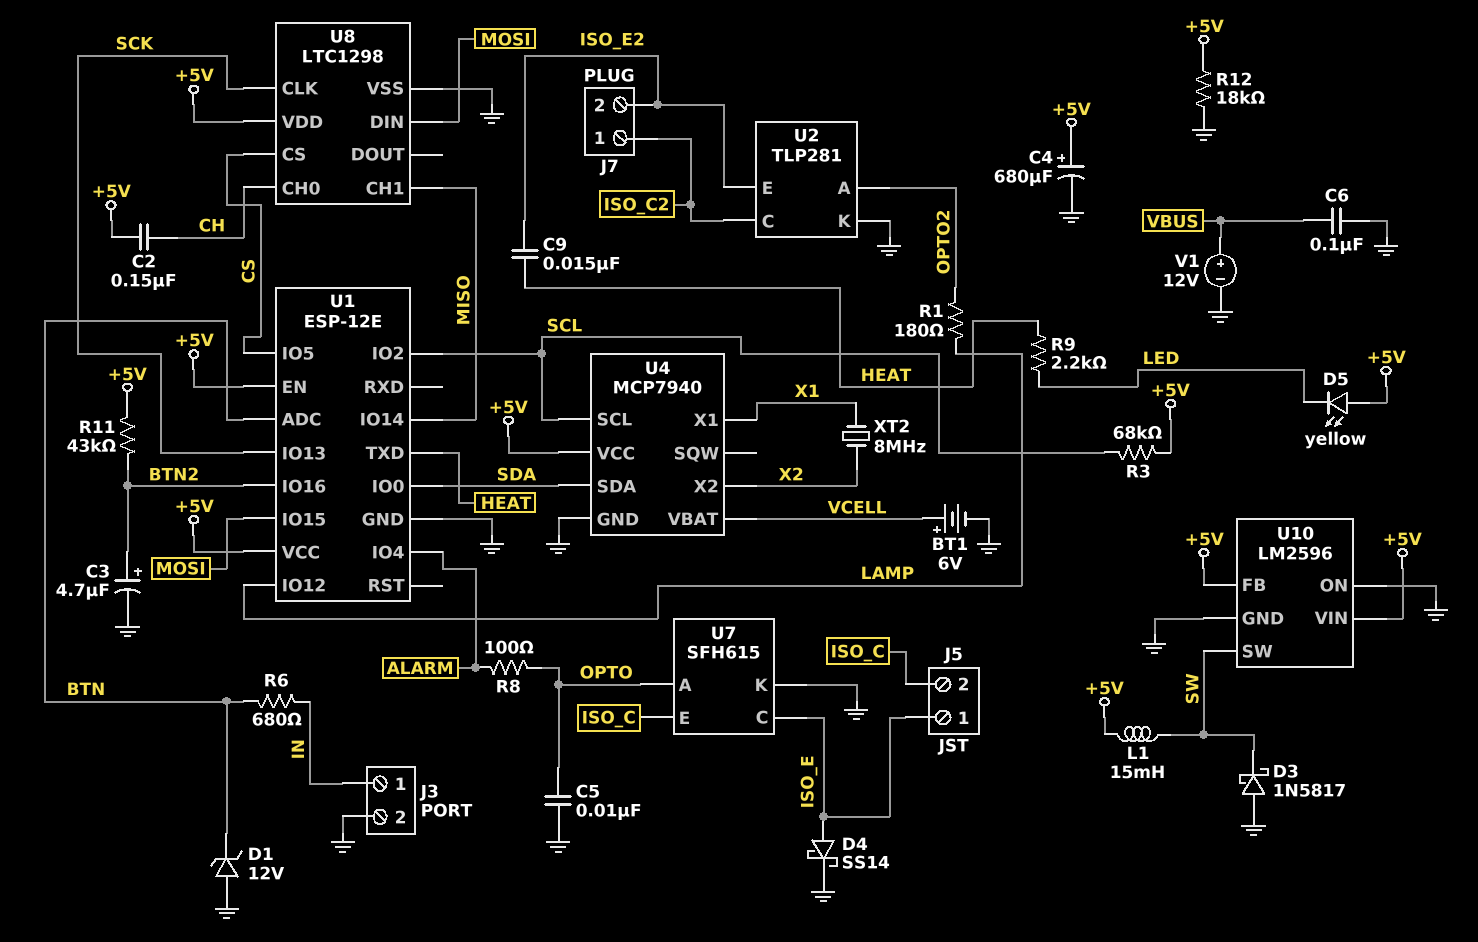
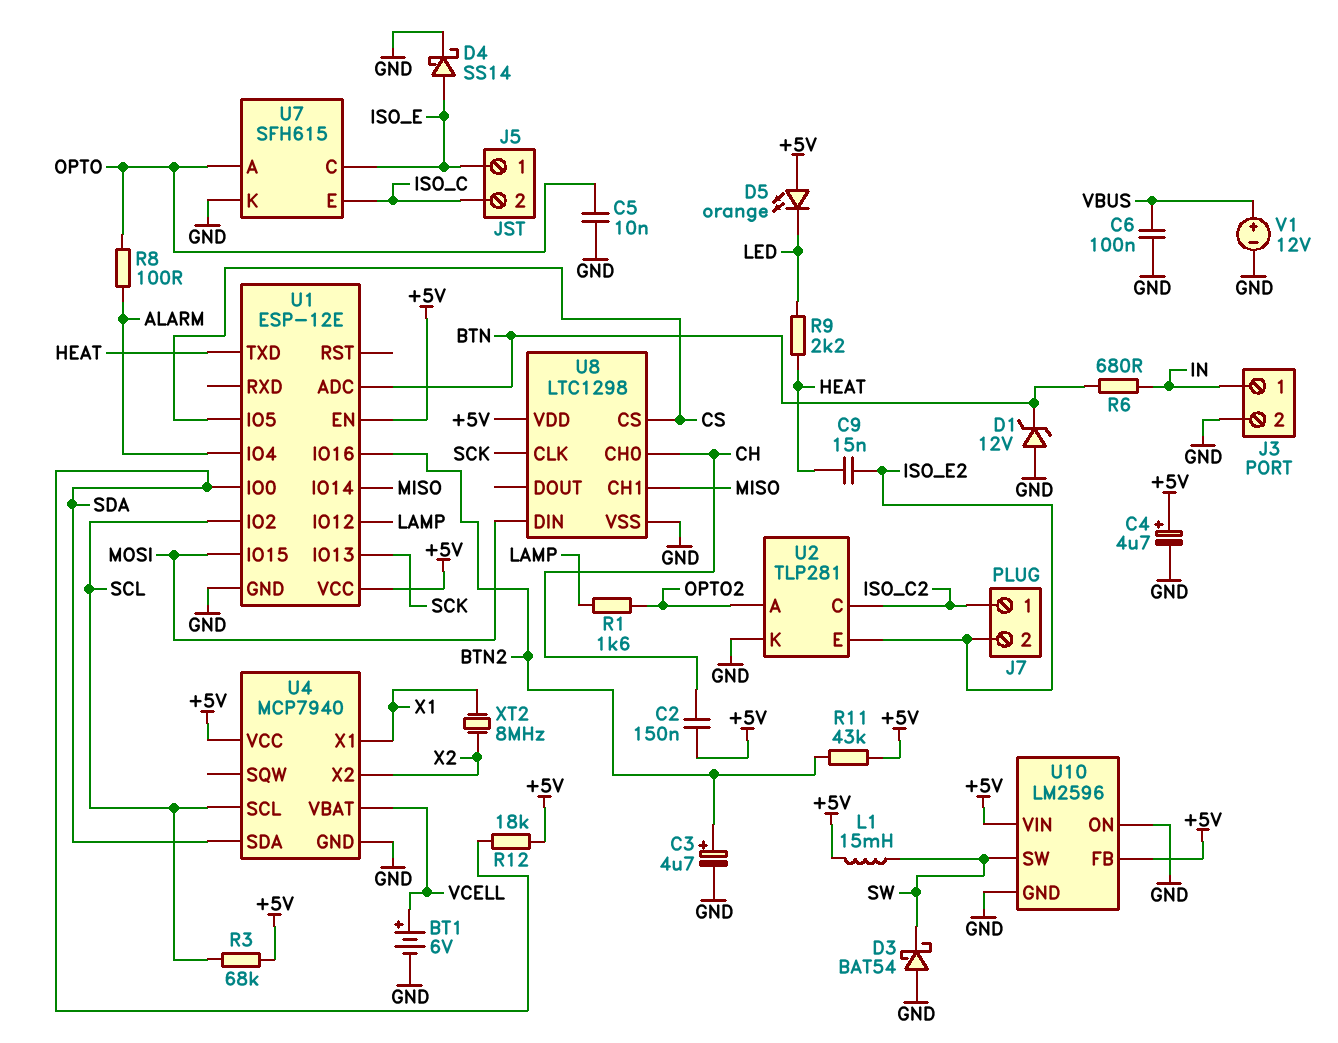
C4: 680uF (plus +5V, minus GND) -> 4.7uF (plus +5V, minus GND)
D3: schottky 1N5817 (A GND, K SW) -> schottky BAT54 (A GND, K SW)
D5: LED yellow (A +5V, K LED) -> LED orange (A +5V, K LED)
R1: 180 (LAMP, OPTO2) -> 1.6k (LAMP, OPTO2)
R12: 18k (+5V, GND) -> 18k (+5V, SDA)

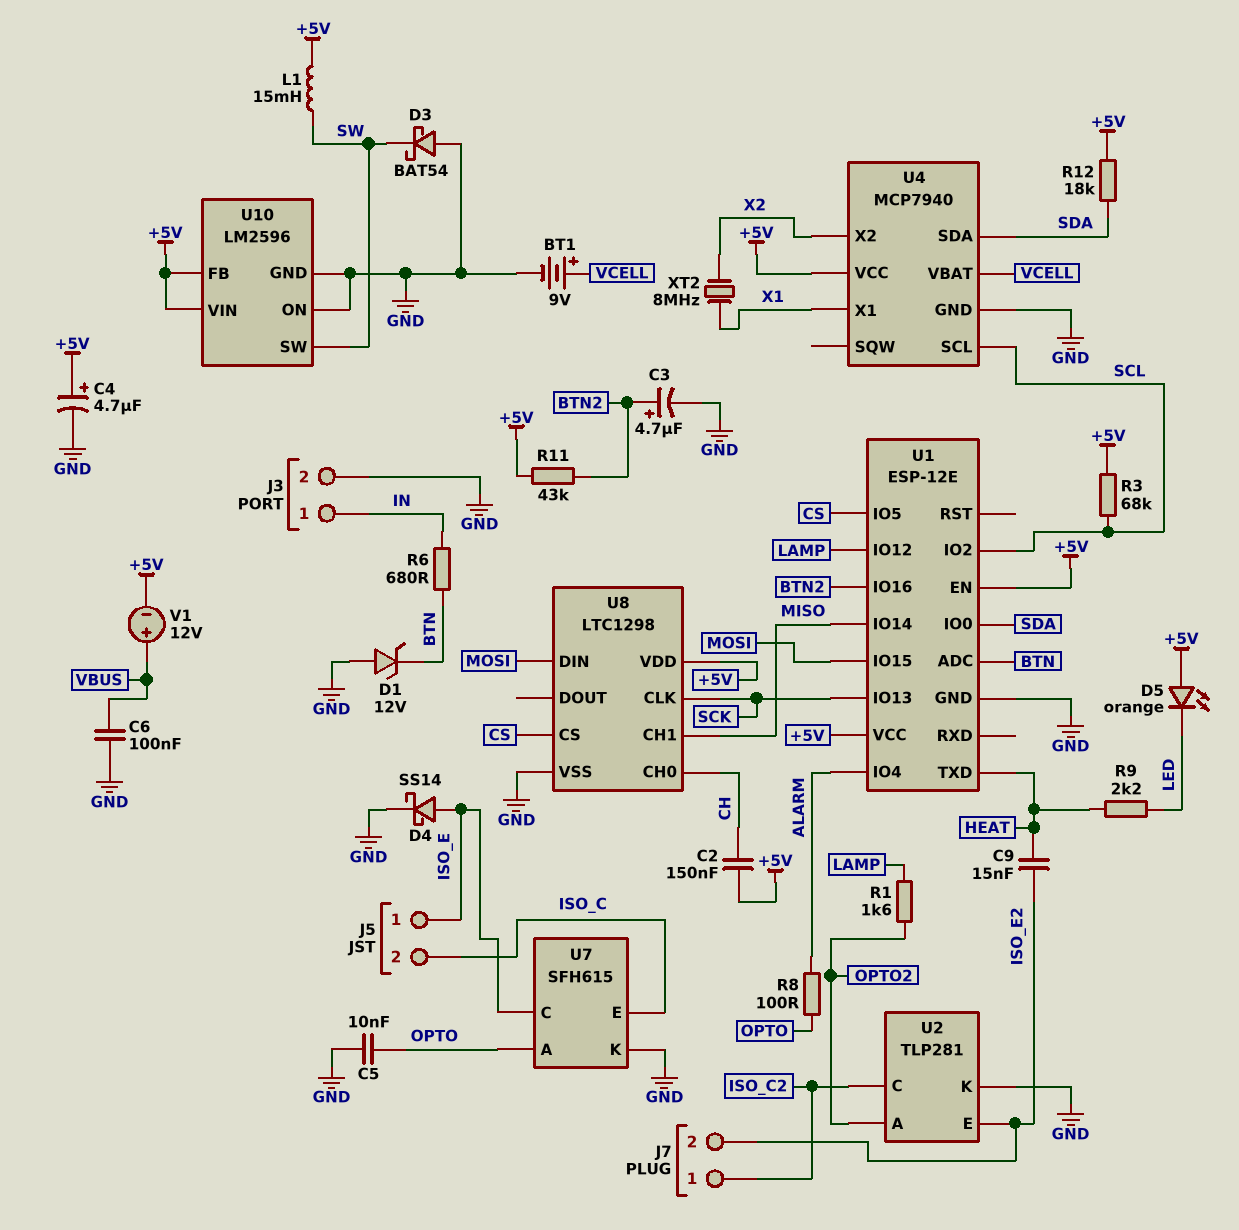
BT1: 6V (plus VCELL, minus GND) -> 9V (plus VCELL, minus GND)
V1: 12V (plus VBUS, minus GND) -> 12V (plus VBUS, minus +5V)

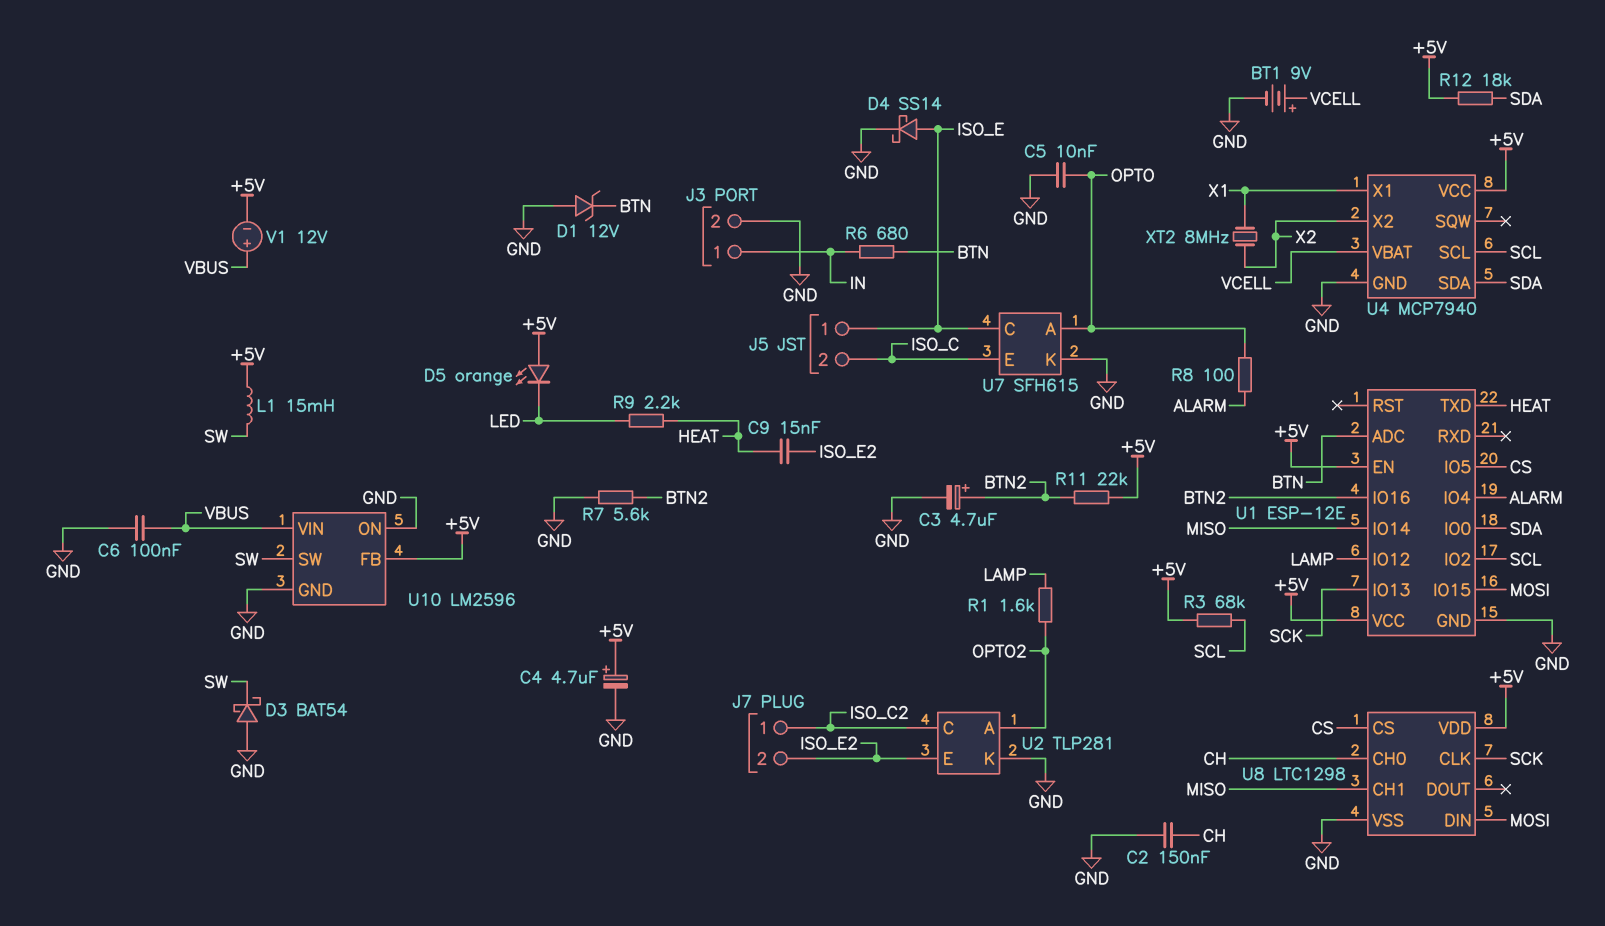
C2: 150nF (+5V, CH) -> 150nF (CH, GND)
R7: none -> 5.6k (BTN2, GND)
R11: 43k (+5V, BTN2) -> 22k (+5V, BTN2)
U10 pin VIN: +5V -> VBUS

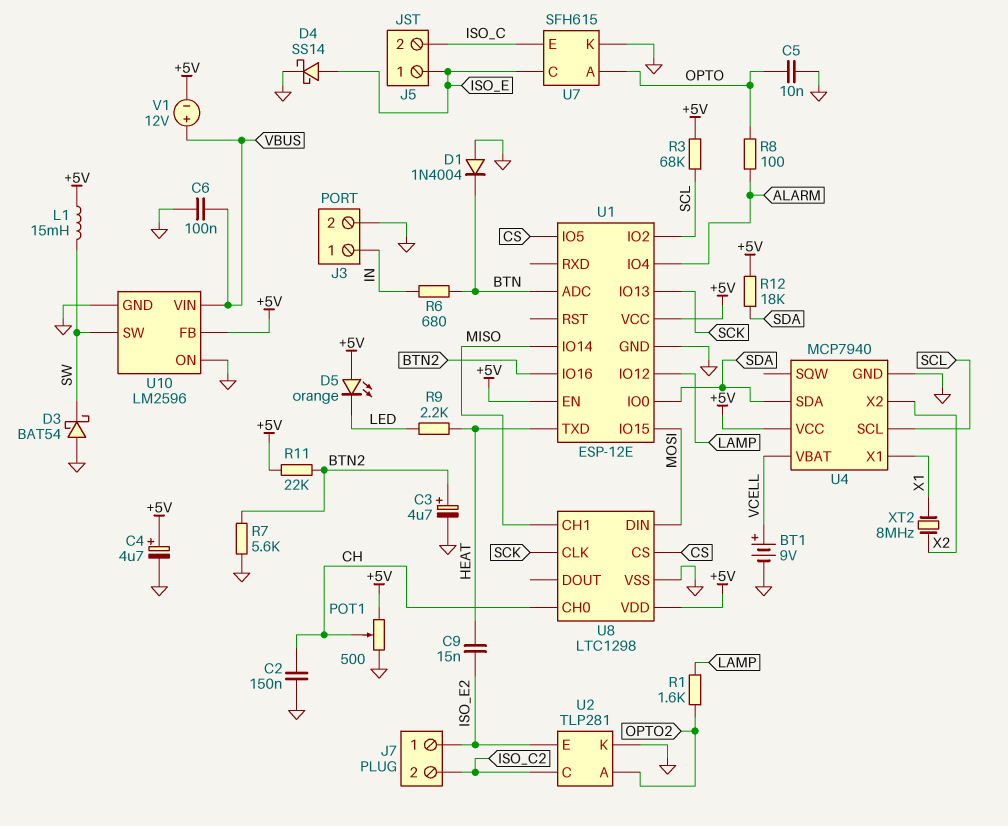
D1: zener 12V (A GND, K BTN) -> diode 1N4004 (A GND, K BTN)
J7 pin 1: ISO_C2 -> ISO_E2
J7 pin 2: ISO_E2 -> ISO_C2
POT1: none -> 500 (+5V, GND, wiper CH)

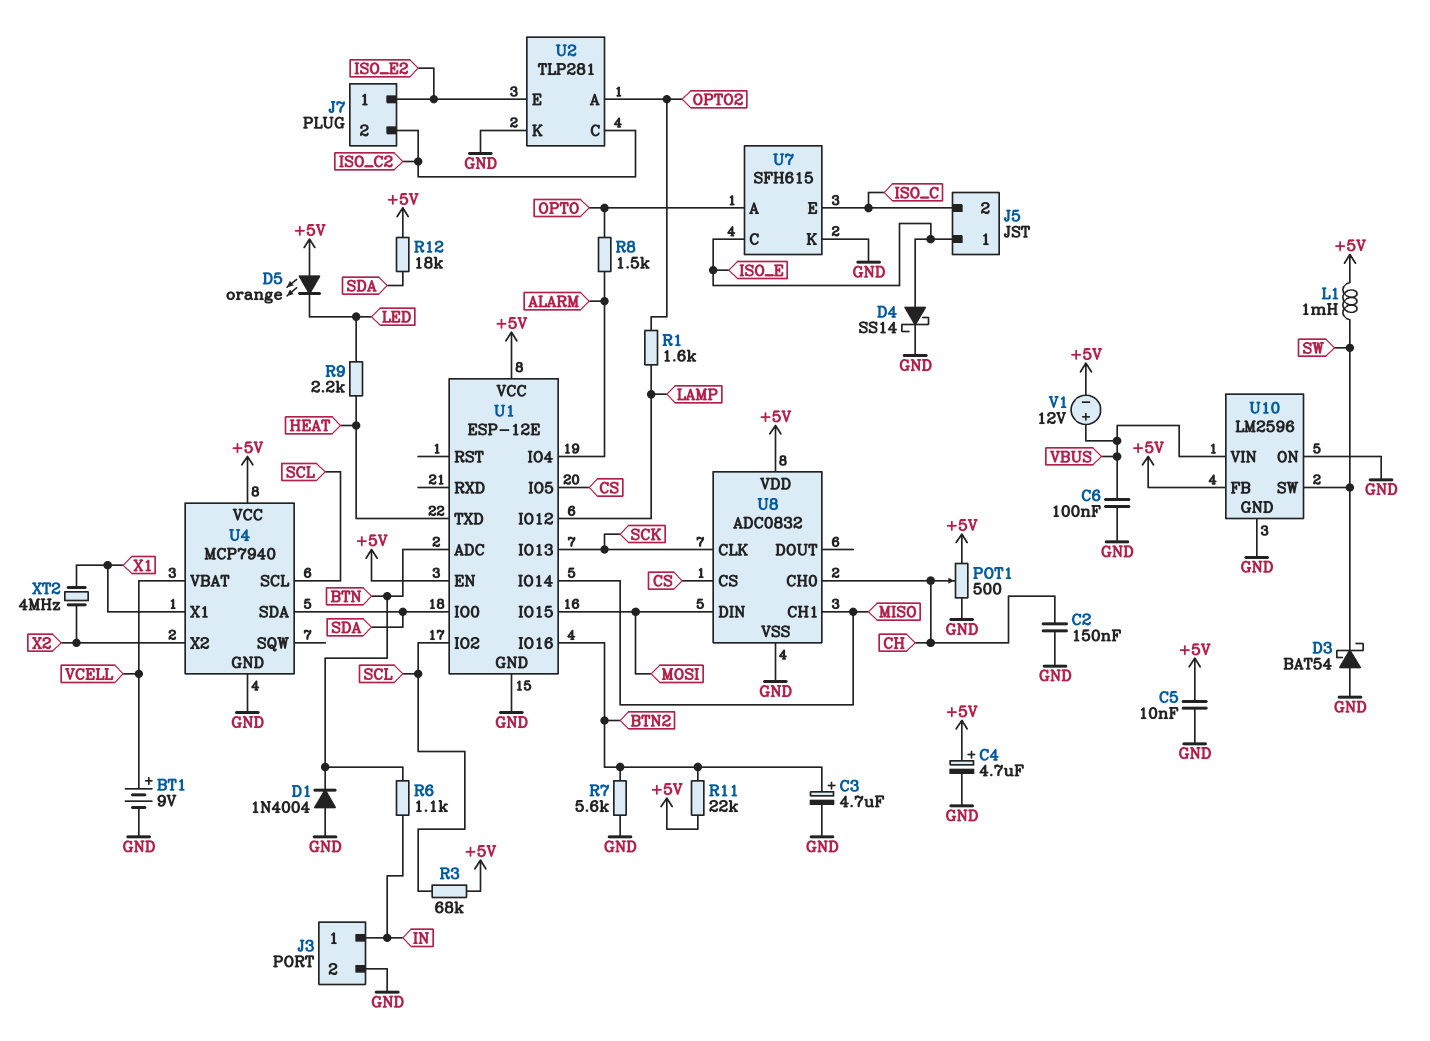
C5: 10nF (GND, OPTO) -> 10nF (+5V, GND)
C9: 15nF (HEAT, ISO_E2) -> none
L1: 15mH (+5V, SW) -> 1mH (+5V, SW)
R6: 680 (BTN, IN) -> 1.1k (BTN, IN)
R8: 100 (ALARM, OPTO) -> 1.5k (ALARM, OPTO)
U8: LTC1298 -> ADC0832
XT2: 8MHz (X1, X2) -> 4MHz (X1, X2)

